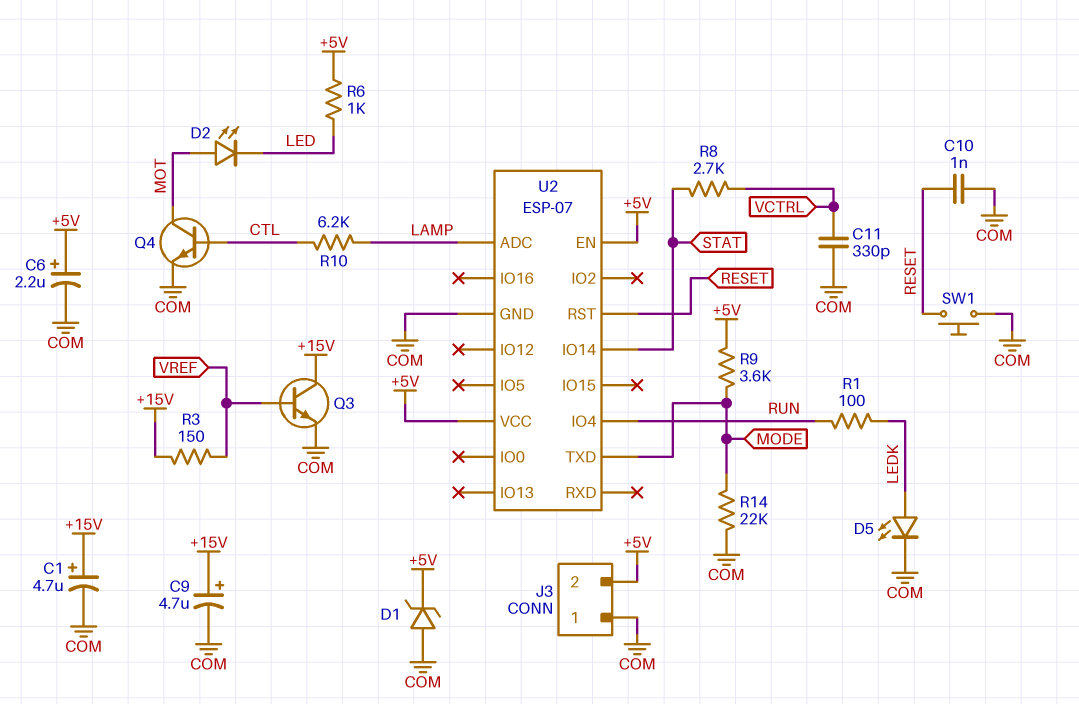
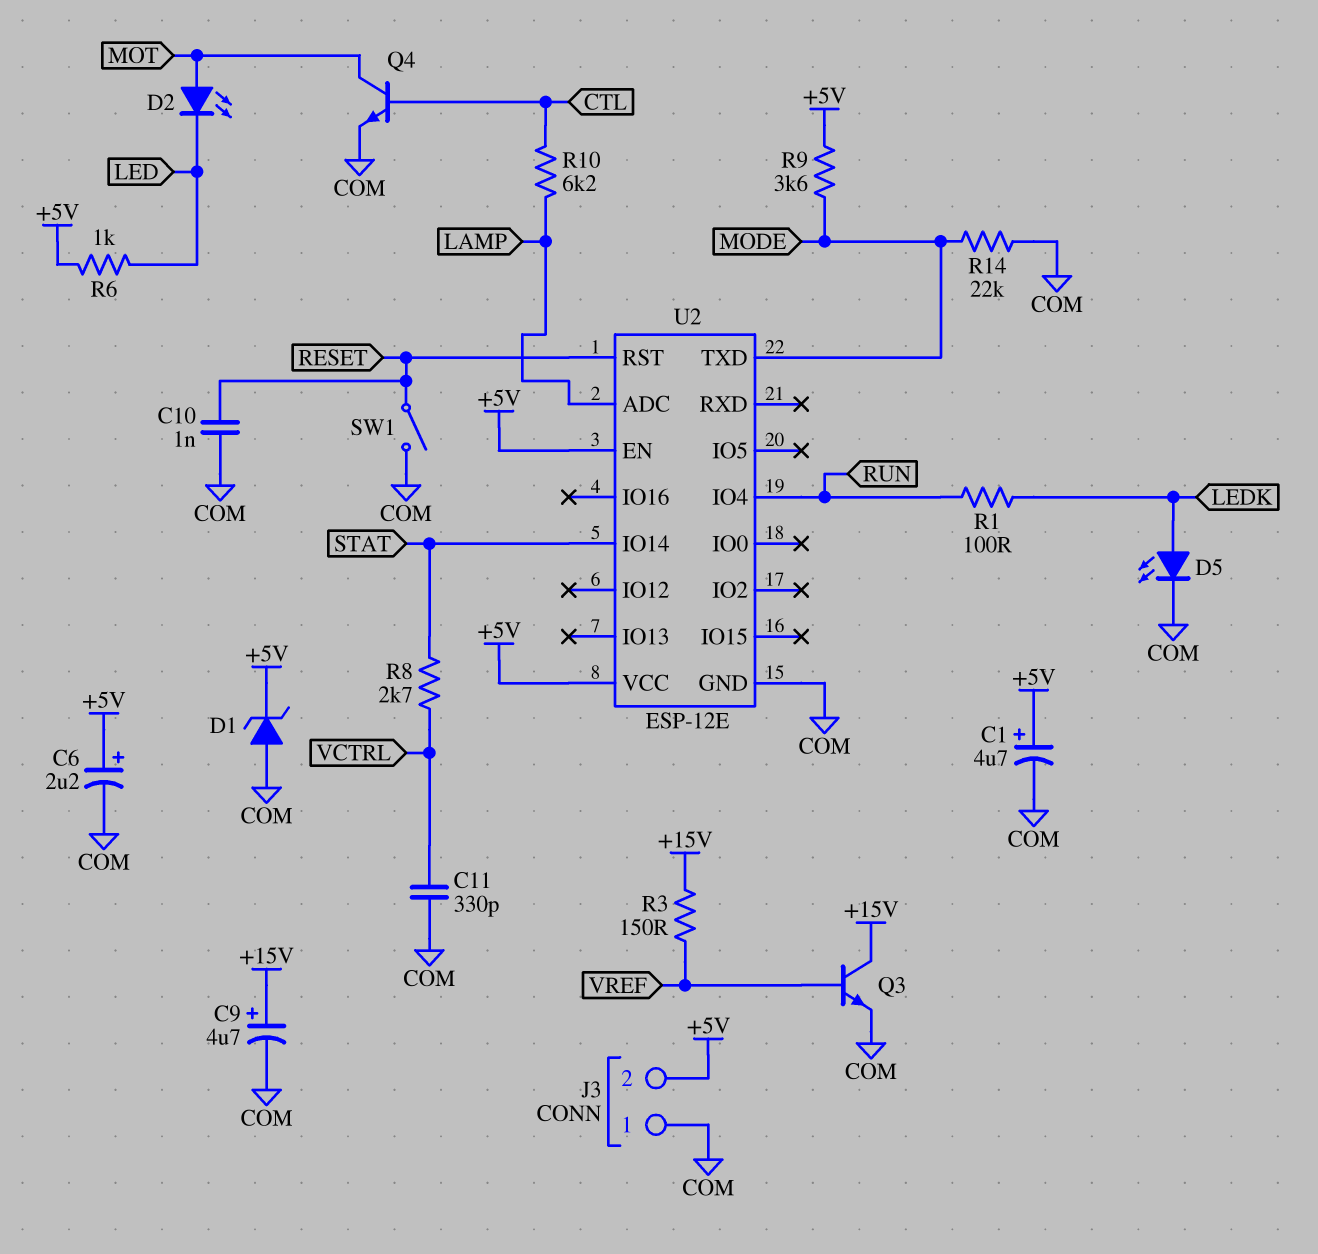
C1: 4.7uF (plus +15V, minus COM) -> 4.7uF (plus +5V, minus COM)
SW1: button (COM, RESET) -> switch (COM, RESET)
U2: ESP-07 -> ESP-12E

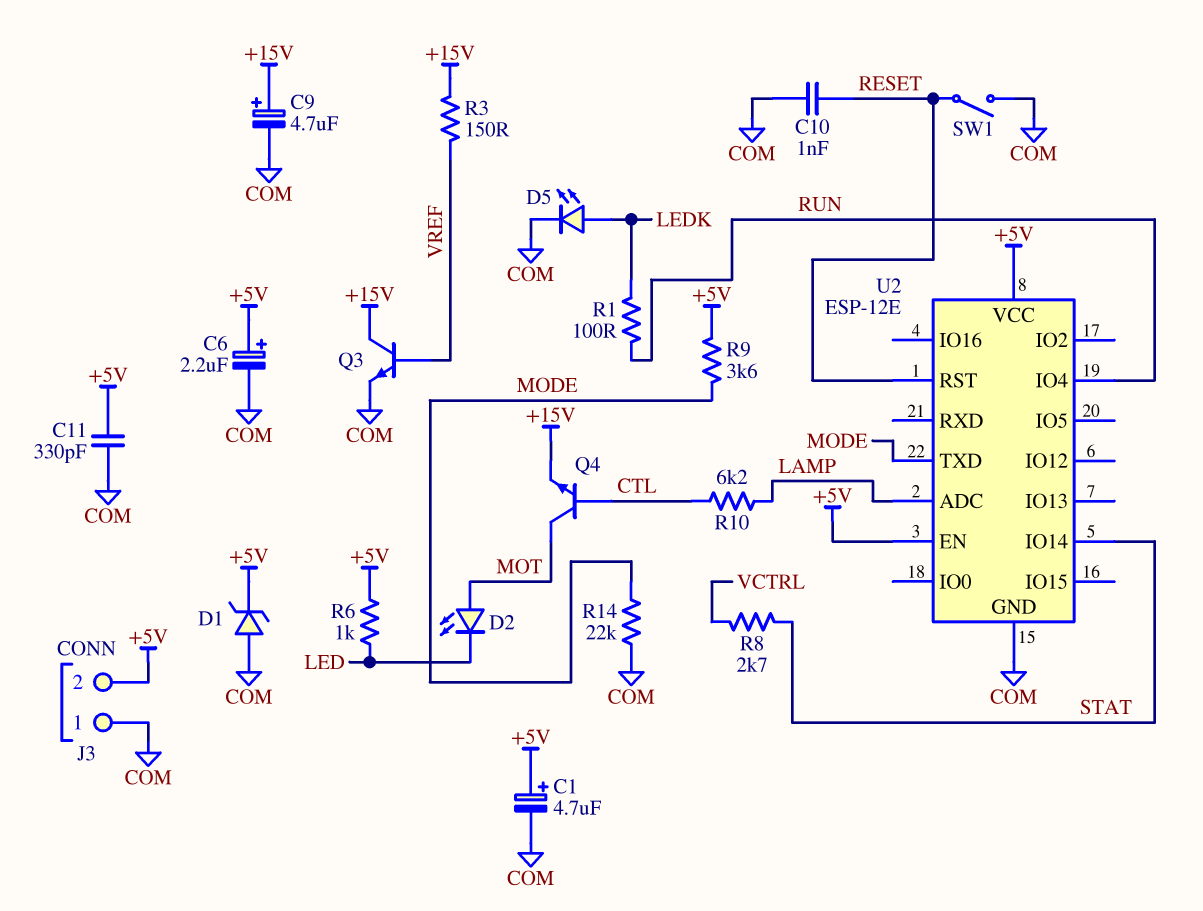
C11: 330pF (COM, VCTRL) -> 330pF (+5V, COM)
Q4: NPN (B CTL, C MOT, E COM) -> NPN (B CTL, C MOT, E +15V)

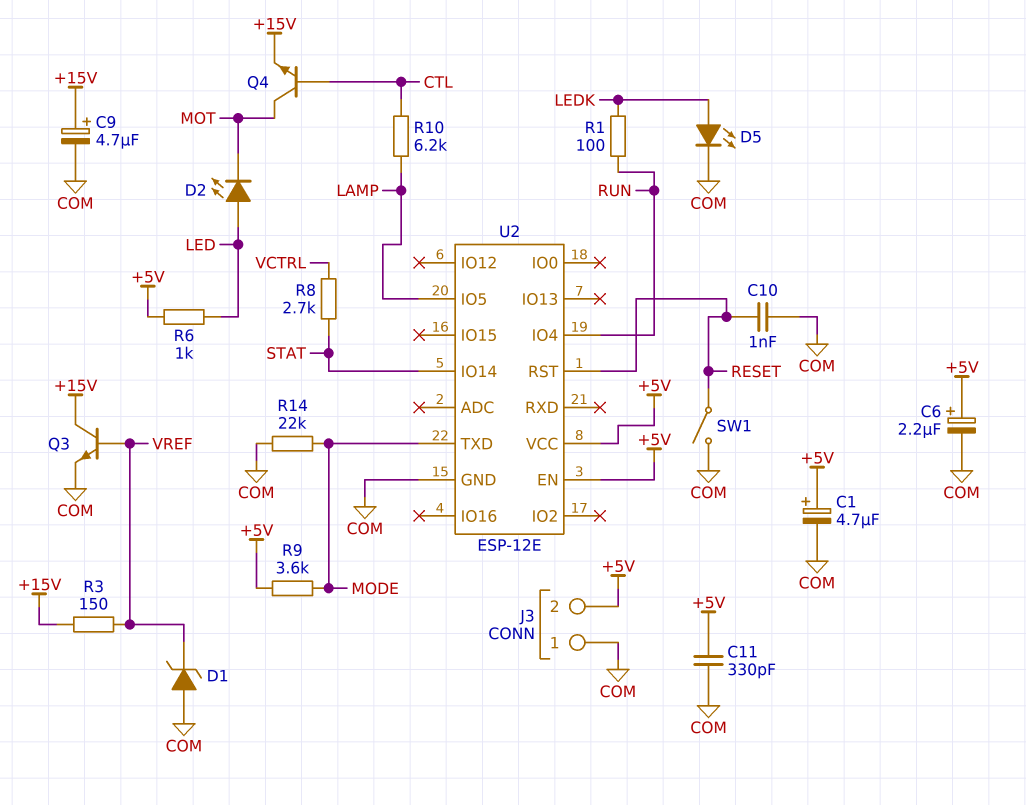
D1: zener (A COM, K +5V) -> zener (A COM, K VREF)
D2: LED (A MOT, K LED) -> LED (A LED, K MOT)
U2 pin ADC: LAMP -> none
U2 pin IO5: none -> LAMP

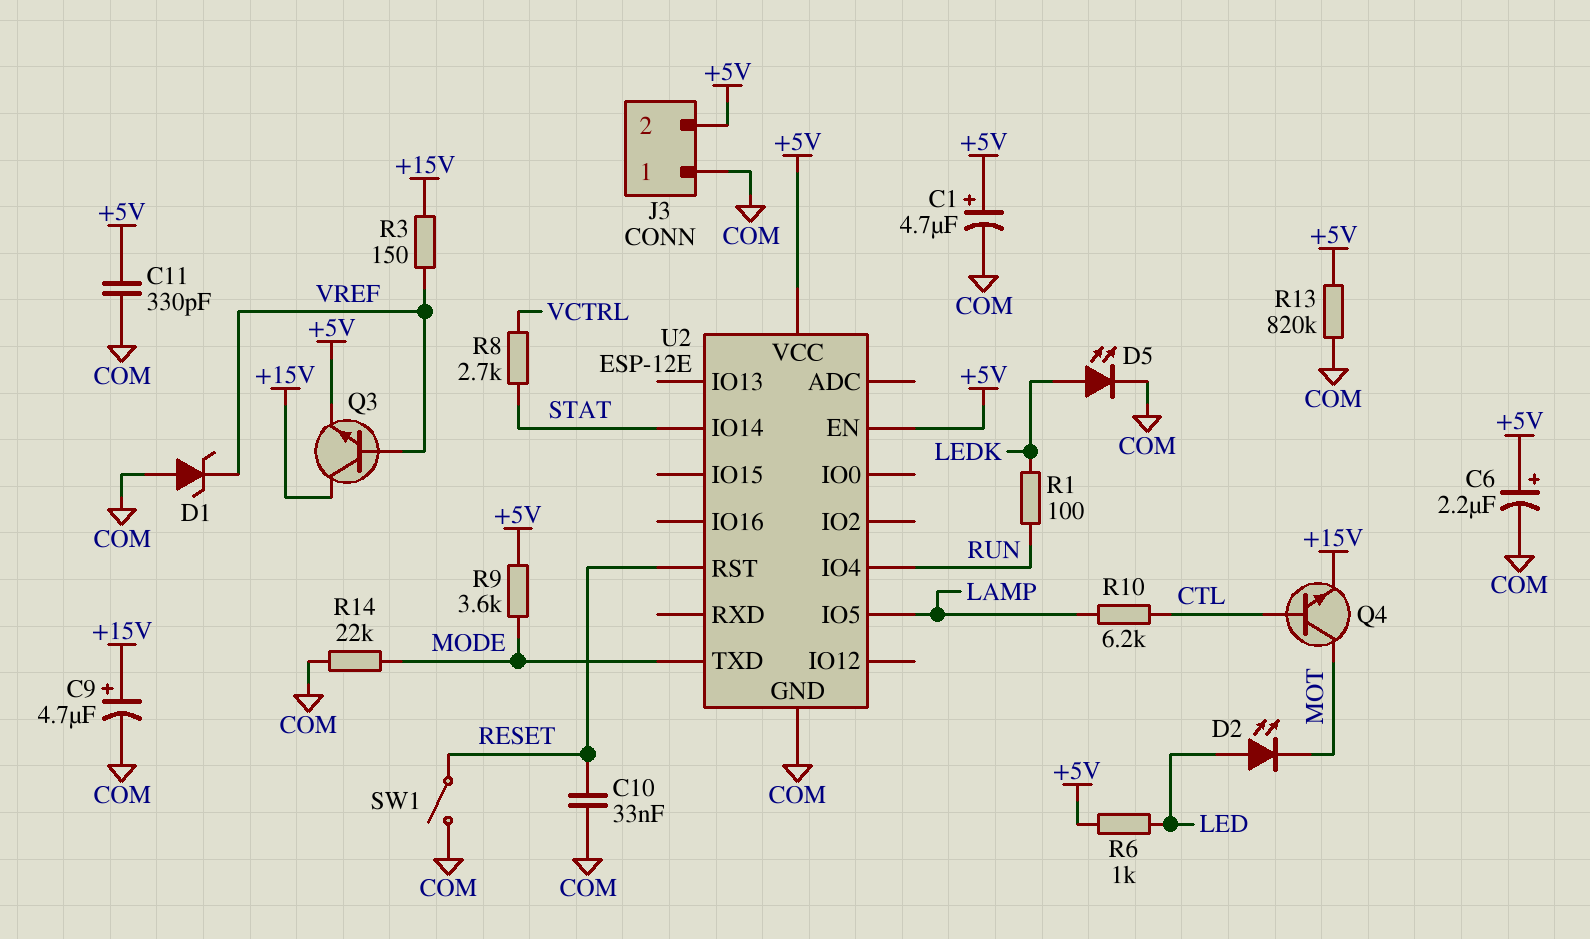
C10: 1nF (COM, RESET) -> 33nF (COM, RESET)
Q3: NPN (B VREF, C +15V, E COM) -> NPN (B VREF, C +15V, E +5V)
R13: none -> 820k (+5V, COM)

